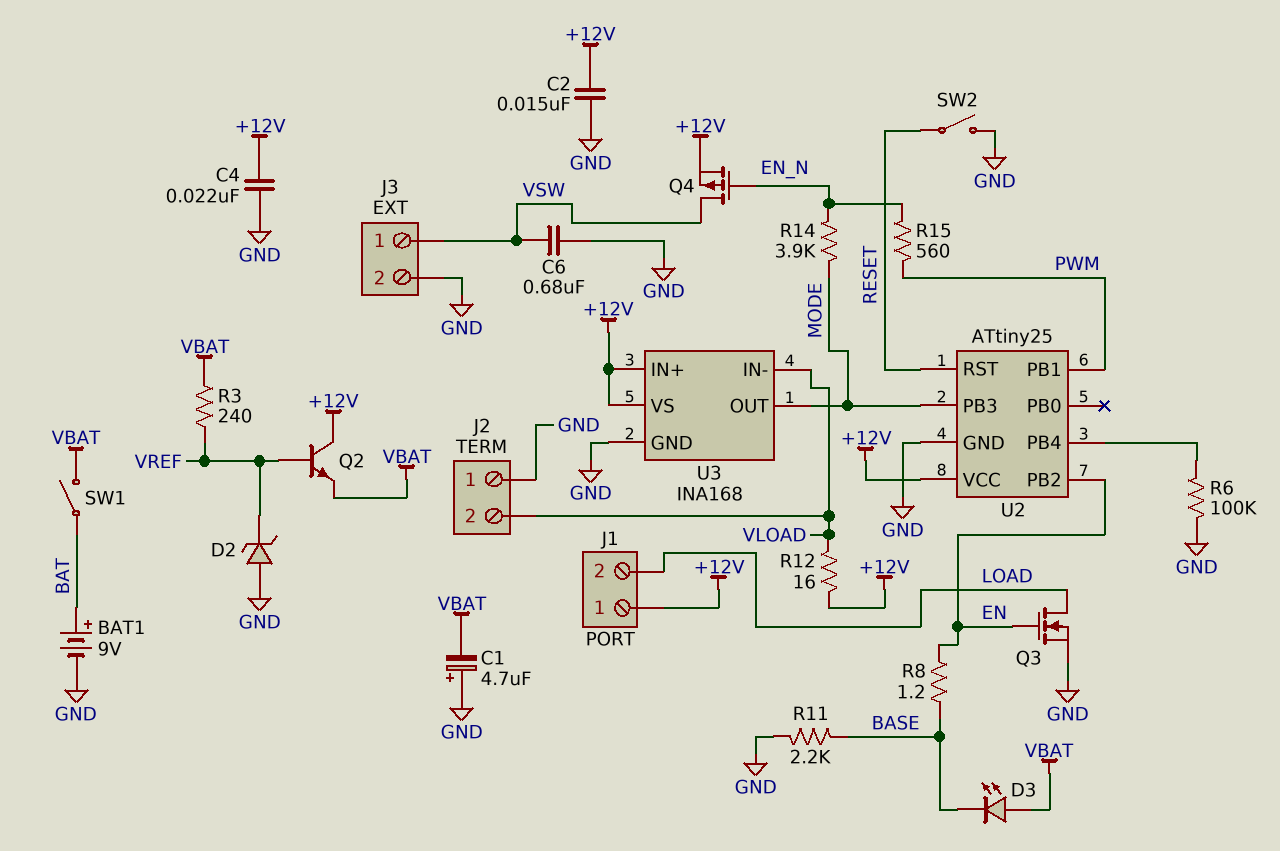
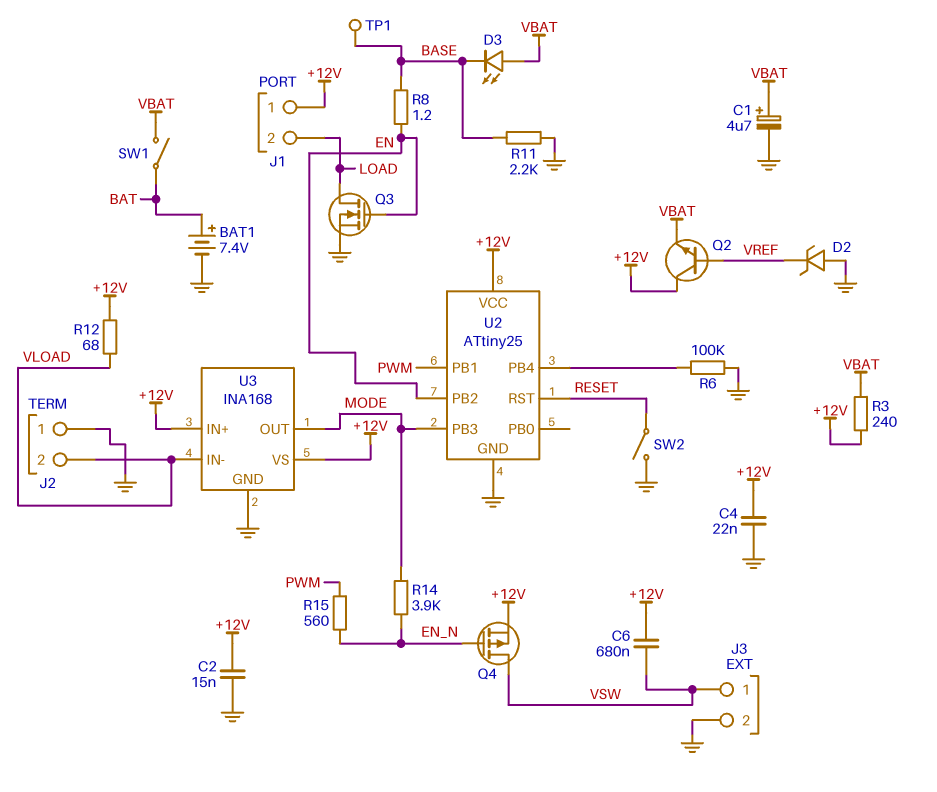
BAT1: 9V (plus BAT, minus GND) -> 7.4V (plus BAT, minus GND)
C1: 4.7uF (plus GND, minus VBAT) -> 4.7uF (plus VBAT, minus GND)
C6: 680nF (GND, VSW) -> 680nF (+12V, VSW)
R3: 240 (VBAT, VREF) -> 240 (+12V, VBAT)
R12: 16 (+12V, VLOAD) -> 68 (+12V, VLOAD)
TP1: none -> test point (BASE)

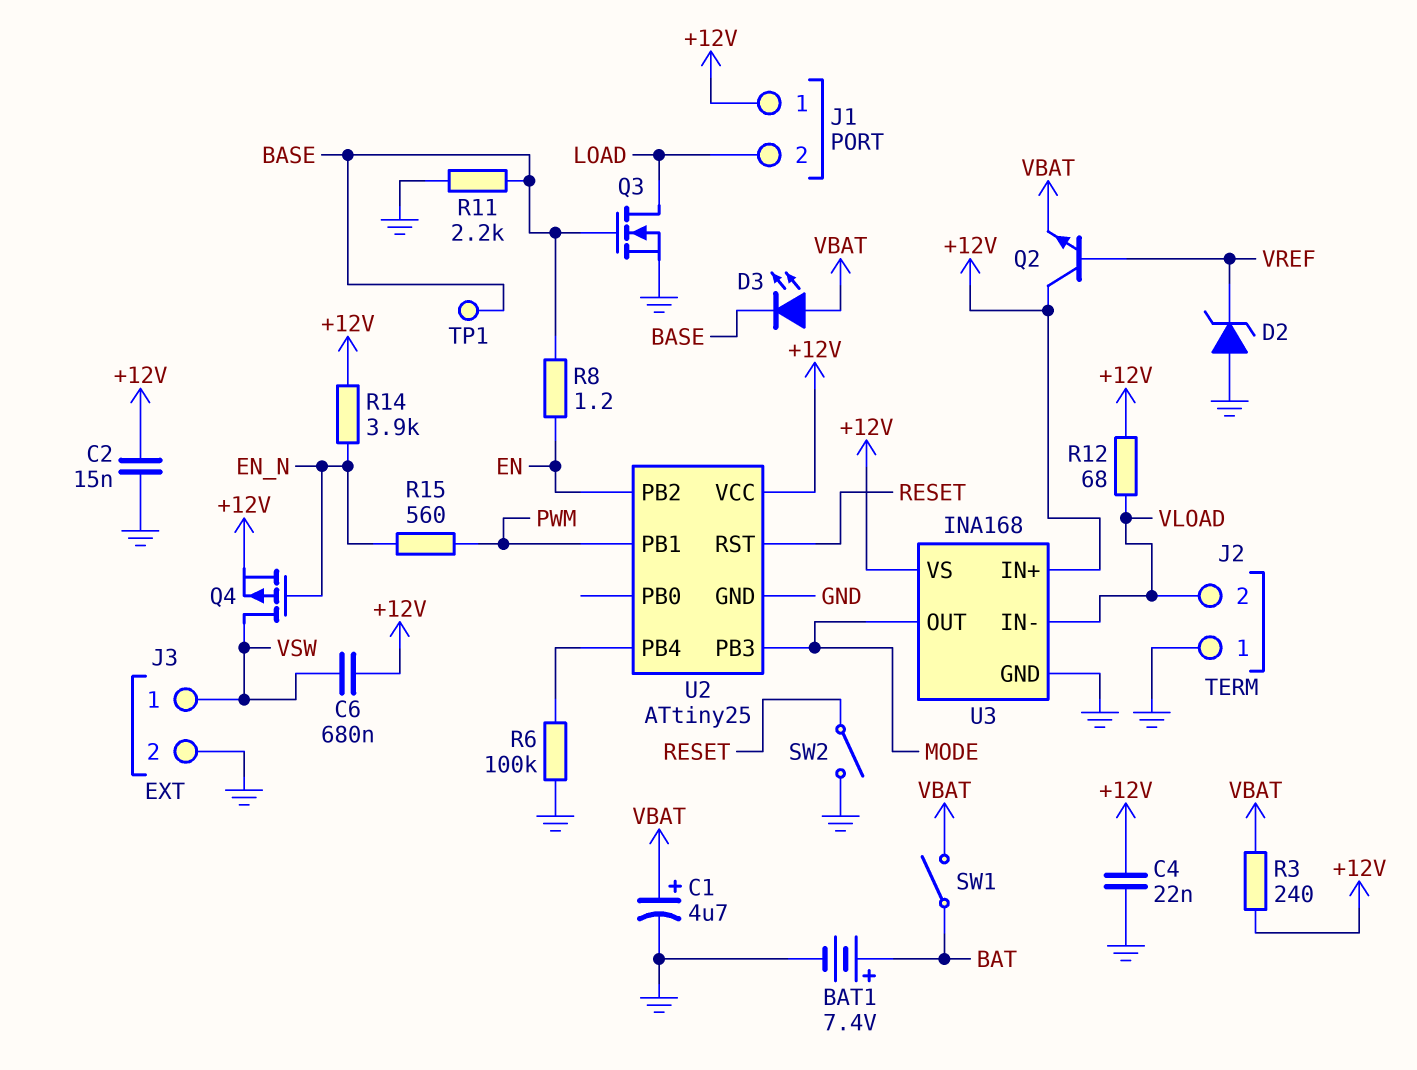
Q3: NMOS (G EN, D LOAD, S GND) -> NMOS (G BASE, D LOAD, S GND)
R14: 3.9k (EN_N, MODE) -> 3.9k (+12V, EN_N)

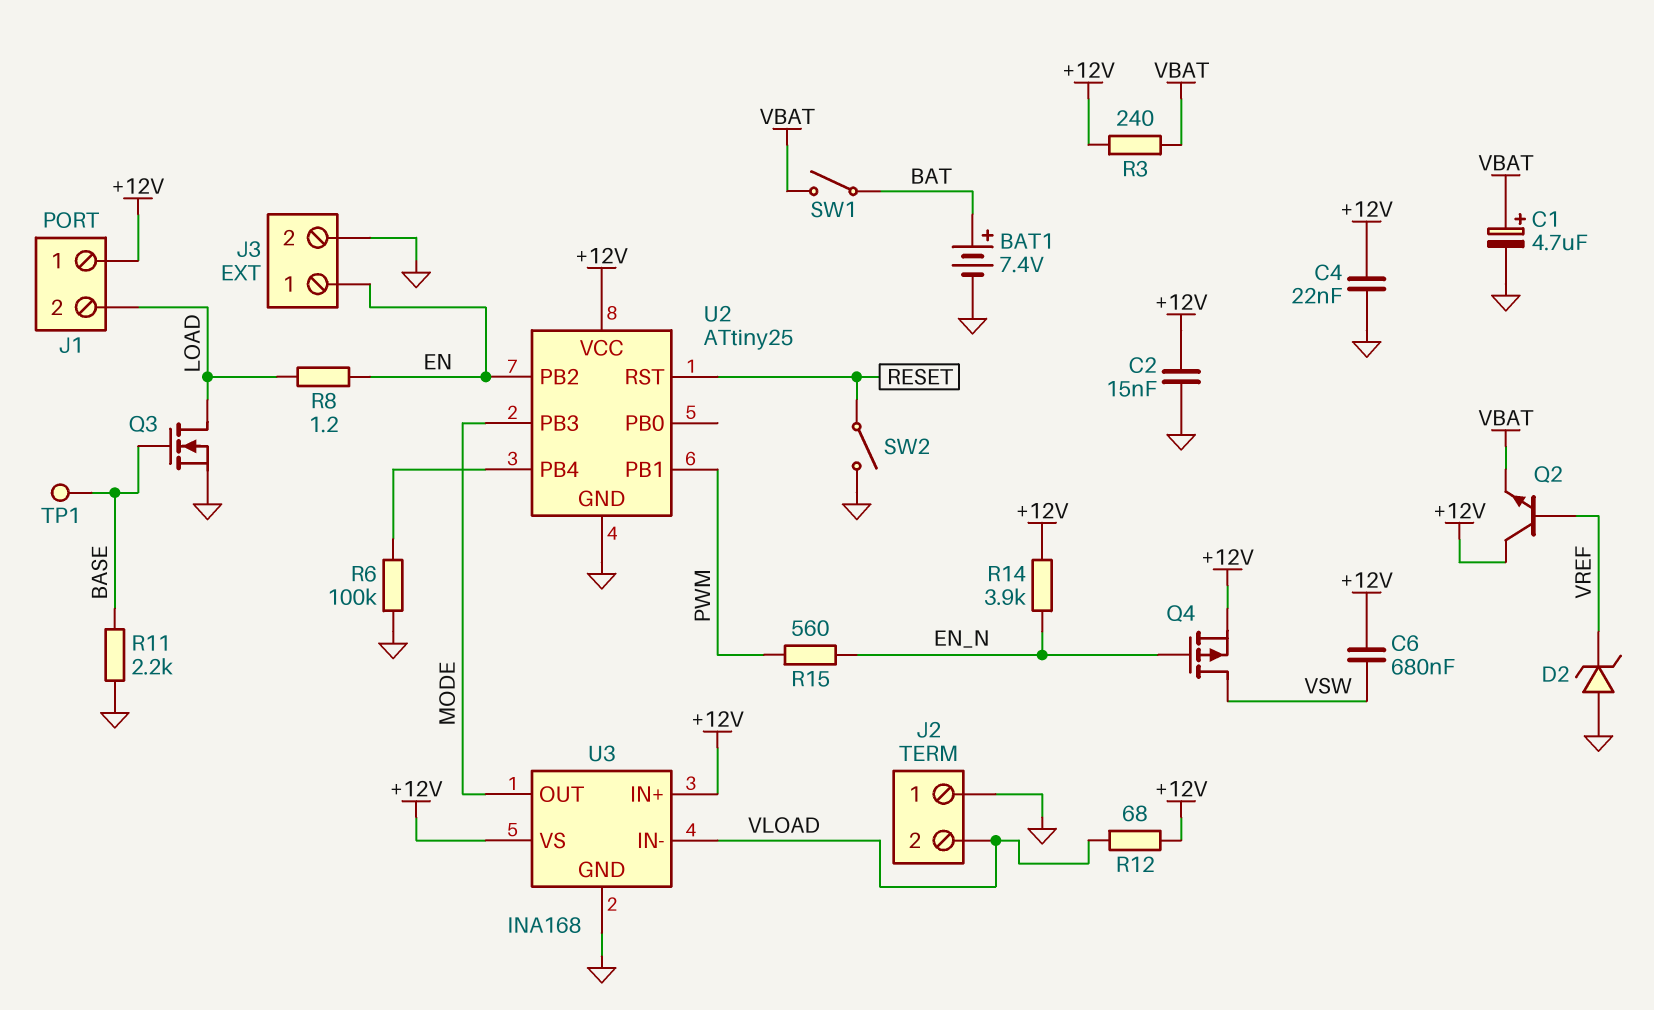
D3: LED (A VBAT, K BASE) -> none
J3 pin 1: VSW -> EN
R8: 1.2 (BASE, EN) -> 1.2 (EN, LOAD)

